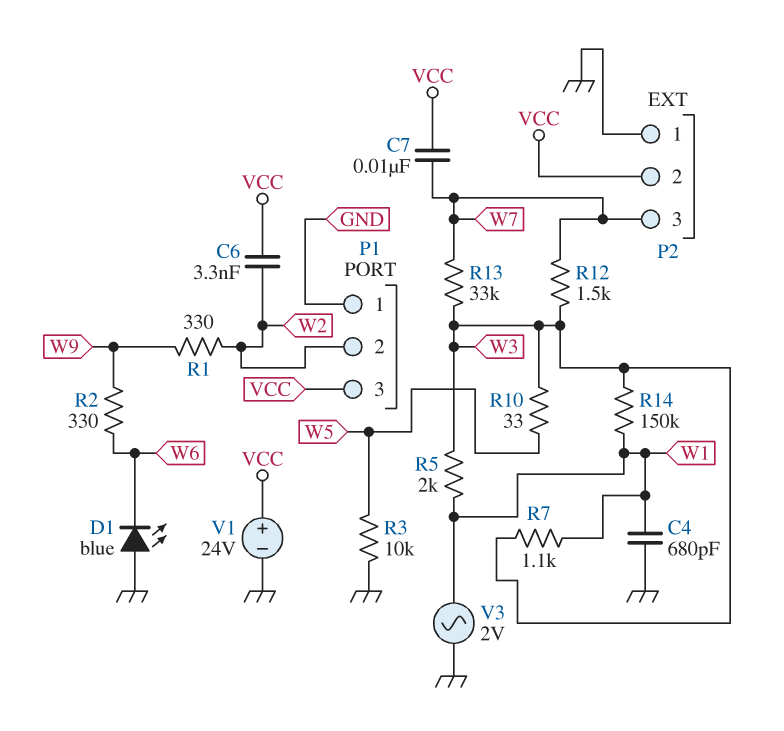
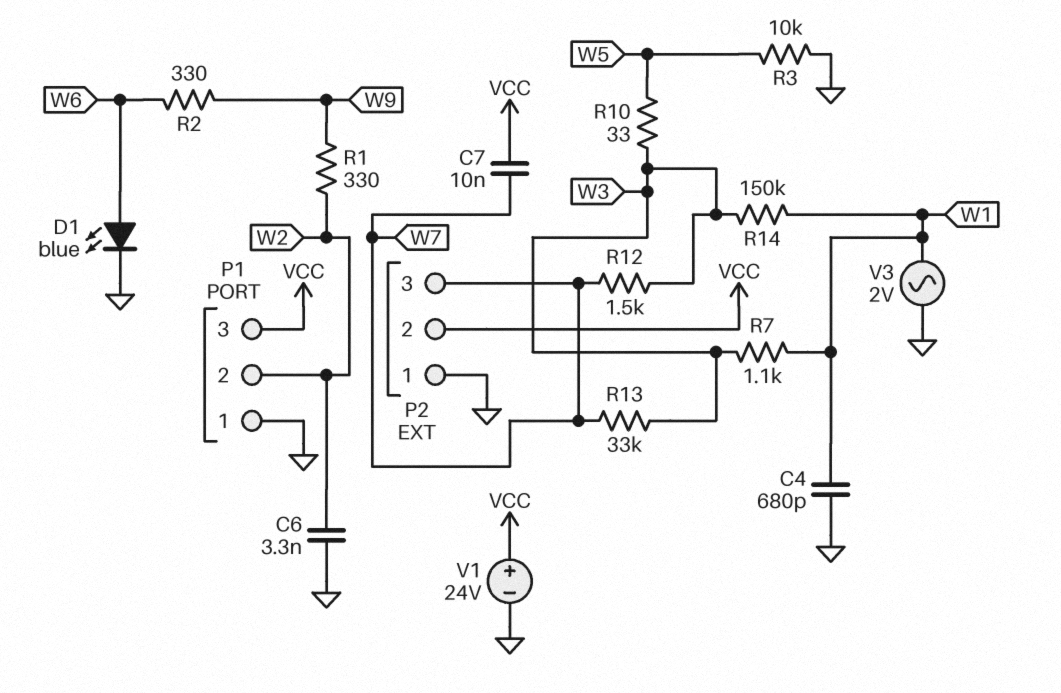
C6: 3.3nF (VCC, W2) -> 3.3nF (GND, W2)
D1: LED blue (A GND, K W6) -> LED blue (A W6, K GND)
R5: 2k (W1, W3) -> none

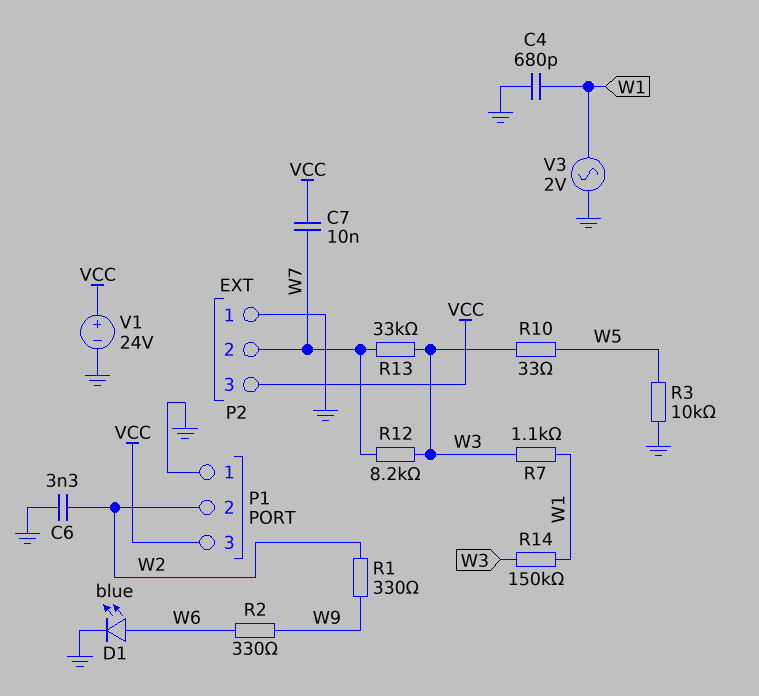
P2 pin 2: VCC -> W7
P2 pin 3: W7 -> VCC
R12: 1.5k (W3, W7) -> 8.2k (W3, W7)

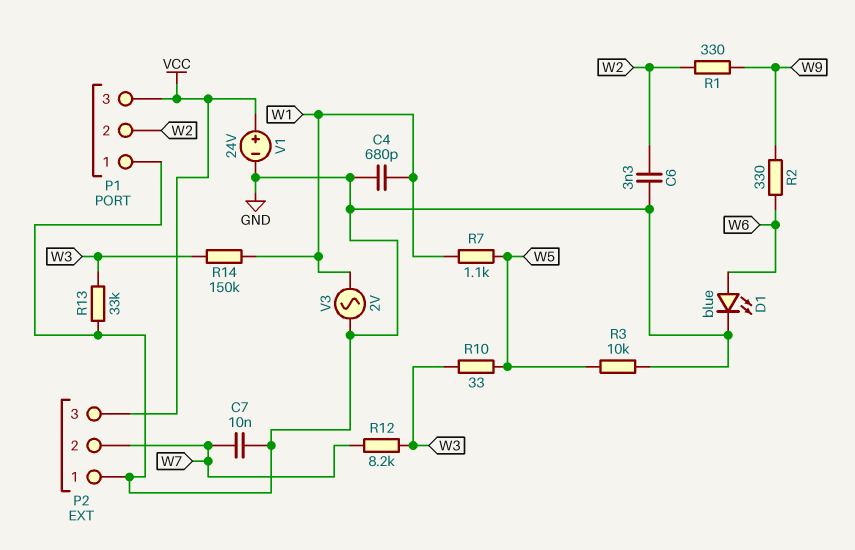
C7: 10nF (VCC, W7) -> 10nF (GND, W7)
R7: 1.1k (W1, W3) -> 1.1k (W1, W5)
R13: 33k (W3, W7) -> 33k (GND, W3)

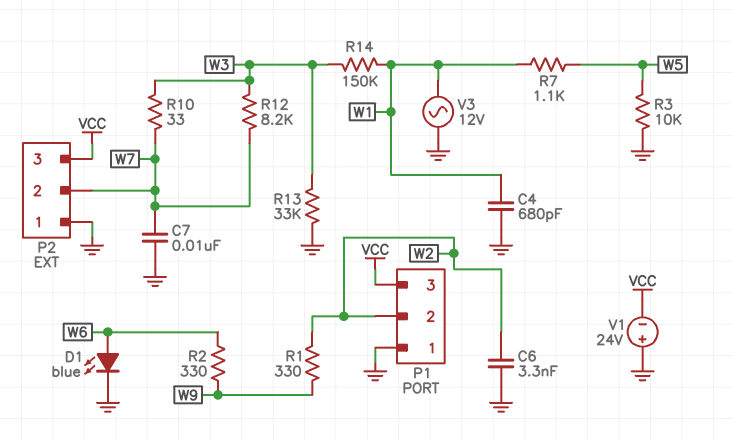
R10: 33 (W3, W5) -> 33 (W3, W7)
V1: 24V (plus VCC, minus GND) -> 24V (plus GND, minus VCC)
V3: AC 2V (GND, W1) -> AC 12V (GND, W1)

